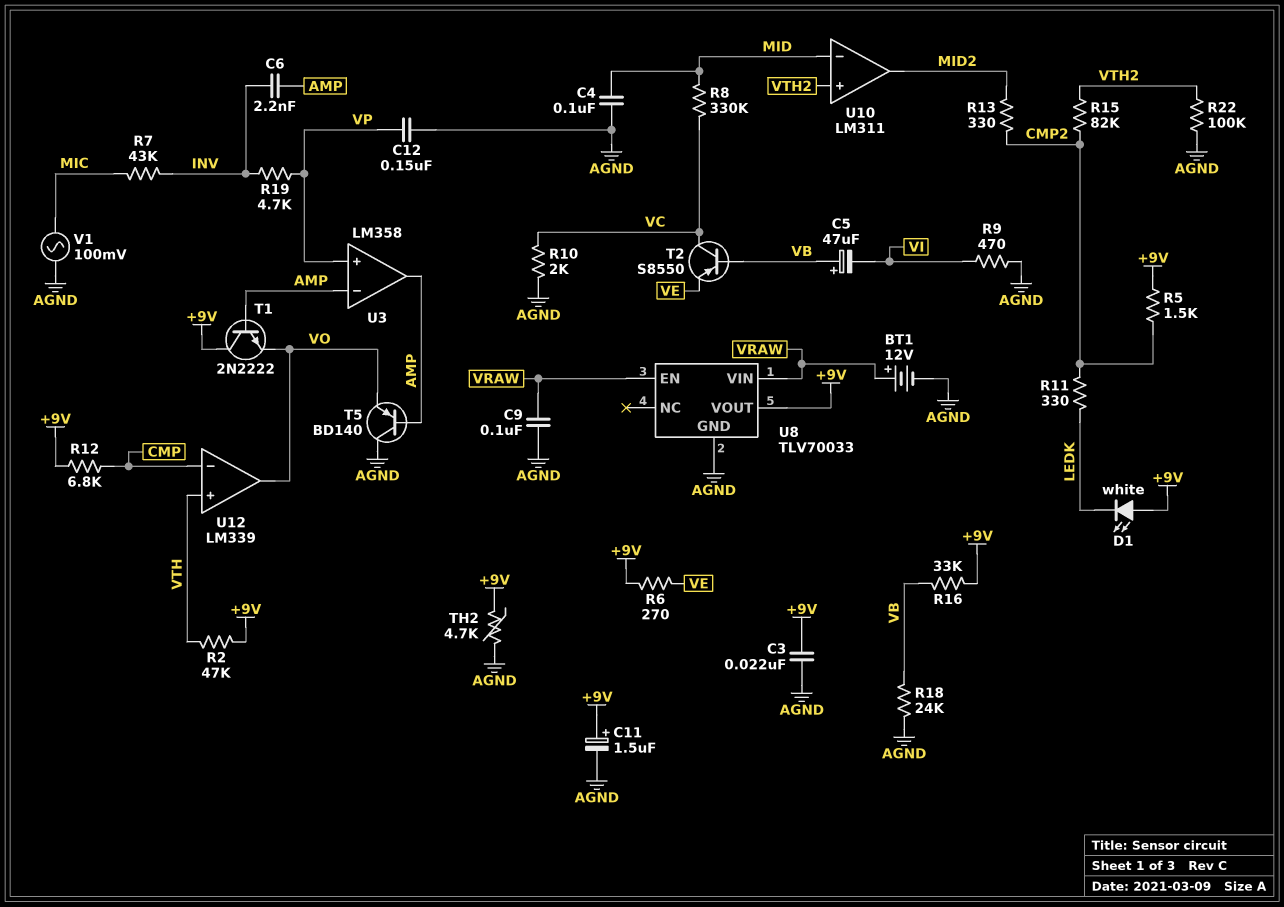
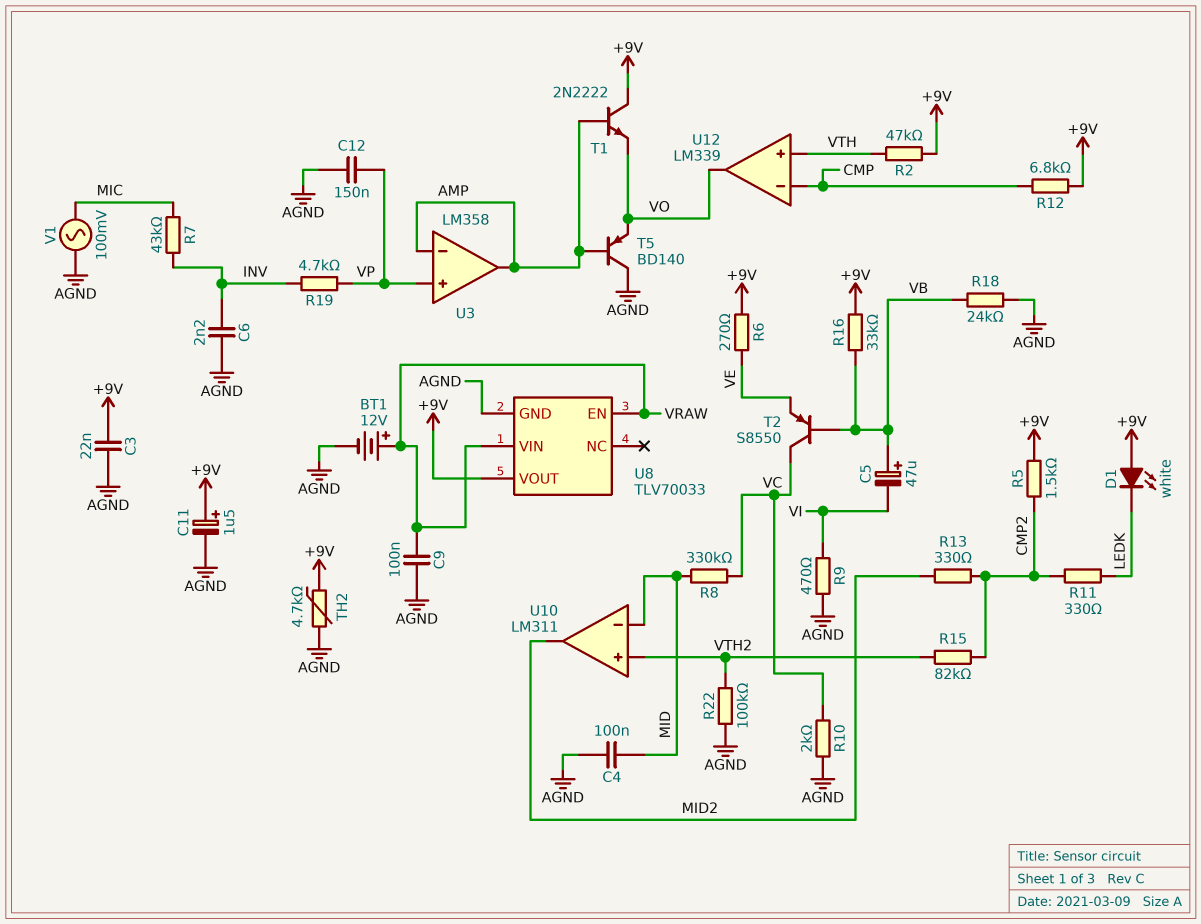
C6: 2.2nF (AMP, INV) -> 2.2nF (AGND, INV)

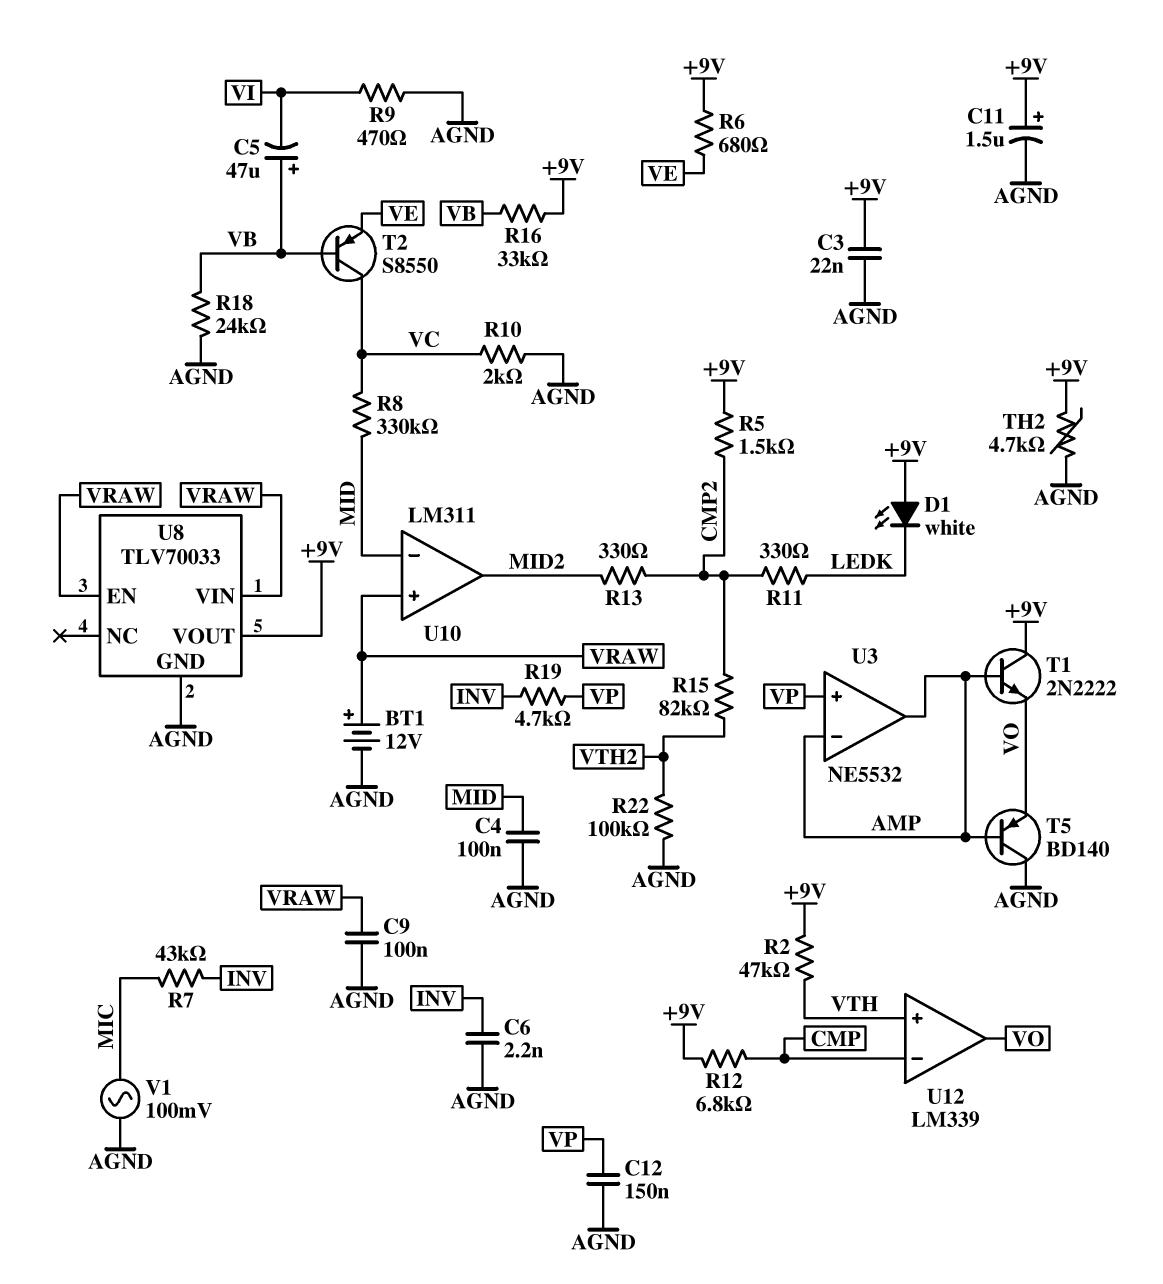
R6: 270 (+9V, VE) -> 680 (+9V, VE)
U3: LM358 -> NE5532
U10 pin in+: VTH2 -> VRAW

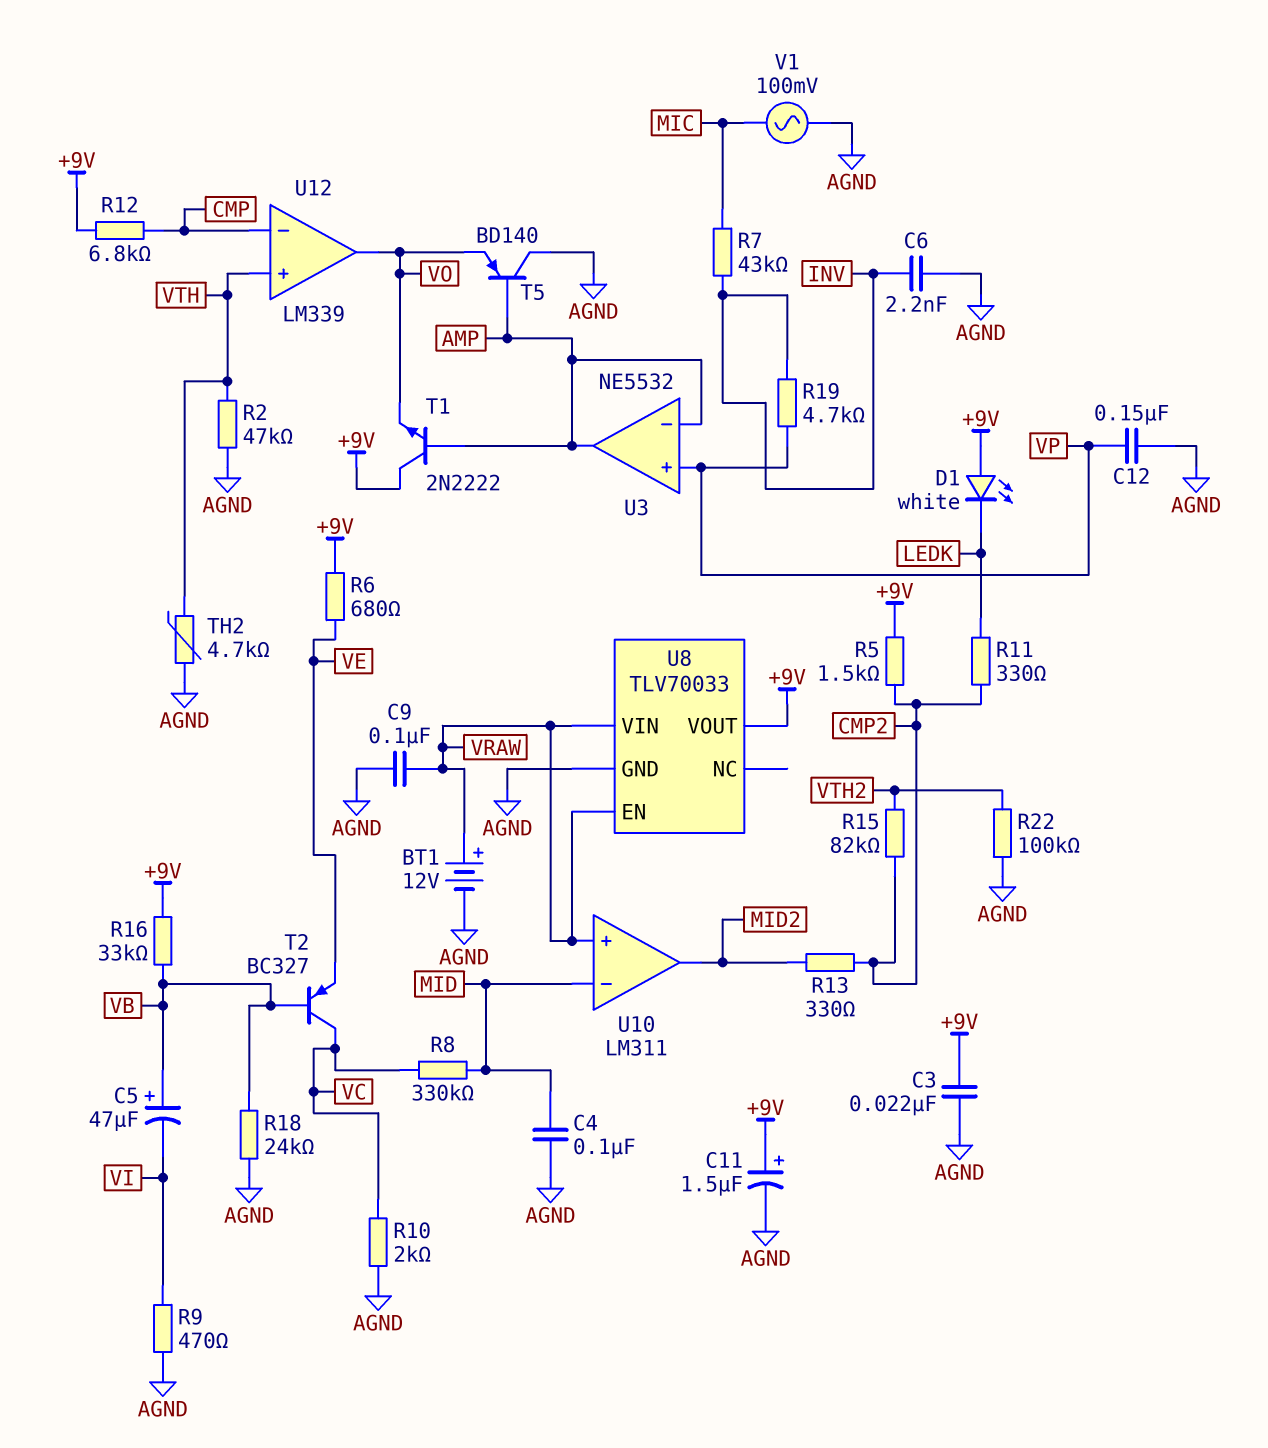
R2: 47k (+9V, VTH) -> 47k (AGND, VTH)
T2: PNP S8550 (B VB, C VC, E VE) -> PNP BC327 (B VB, C VC, E VE)
TH2: 4.7k (+9V, AGND) -> 4.7k (AGND, VTH)

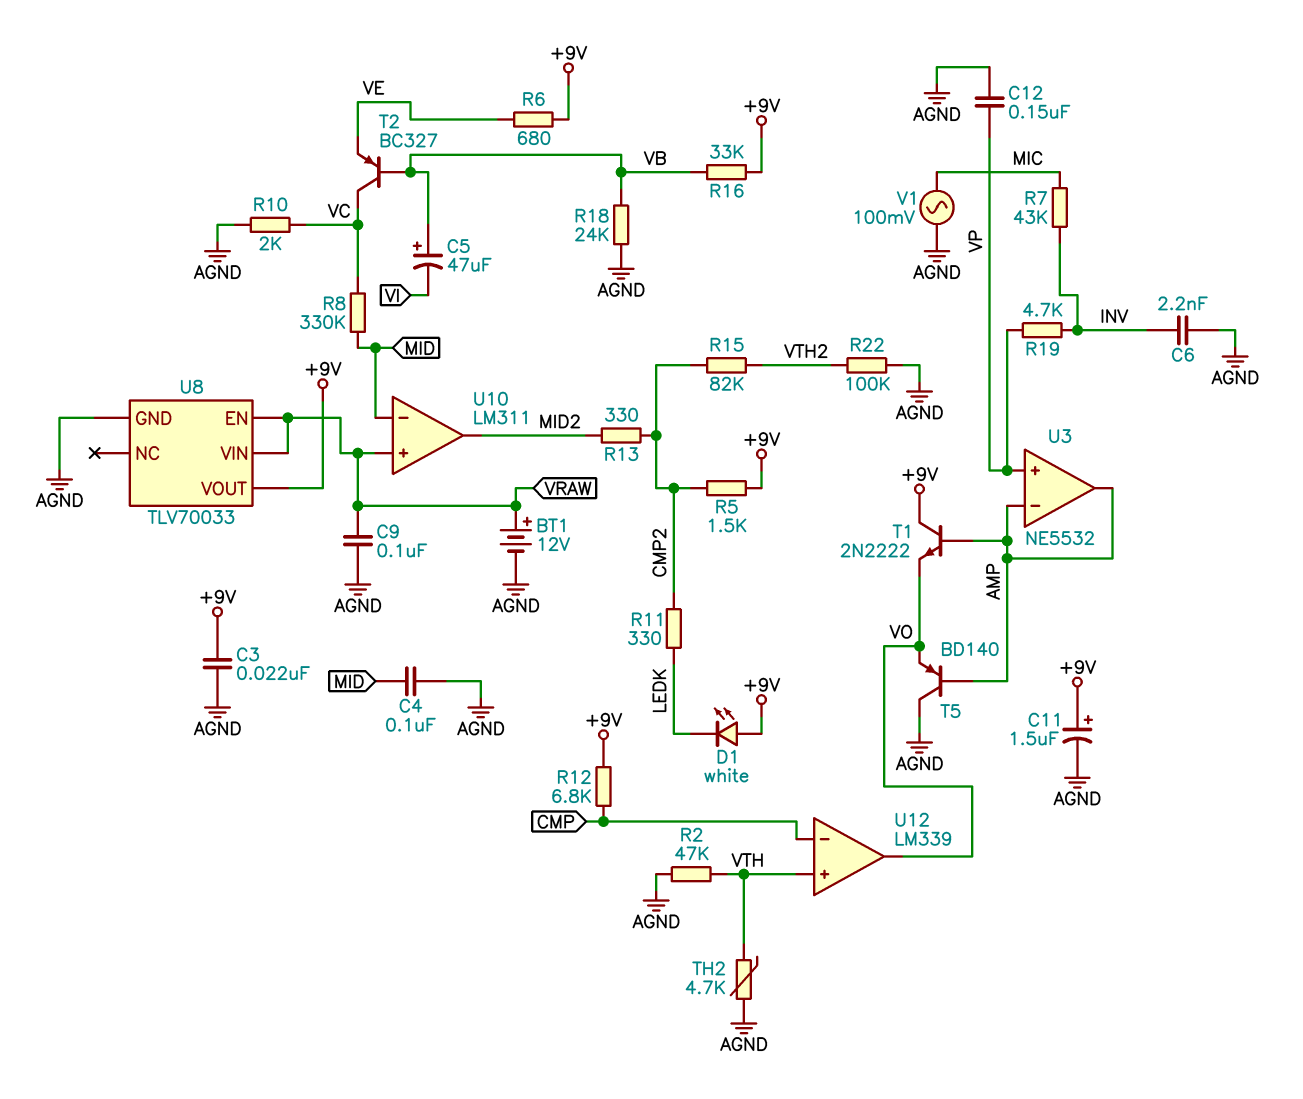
R9: 470 (AGND, VI) -> none

